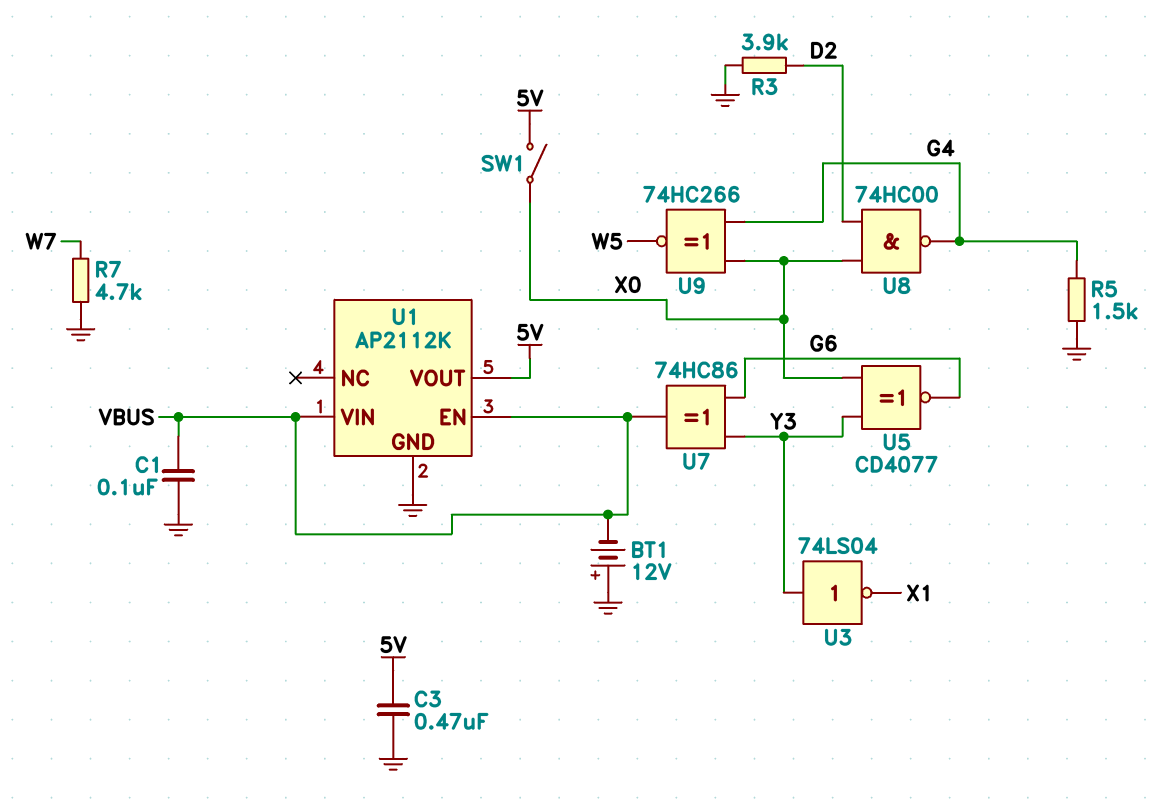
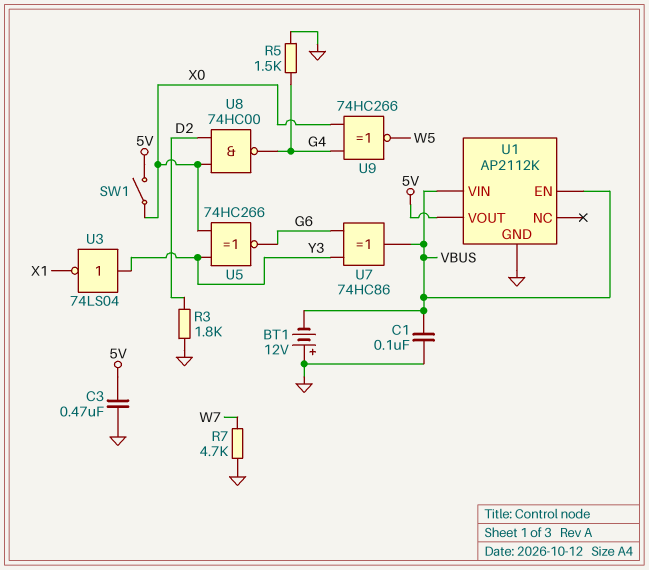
R3: 3.9k (D2, GND) -> 1.8k (D2, GND)
U5: XNOR CD4077 (in X0, in Y3, out G6) -> XNOR 74HC266 (in X0, in Y3, out G6)

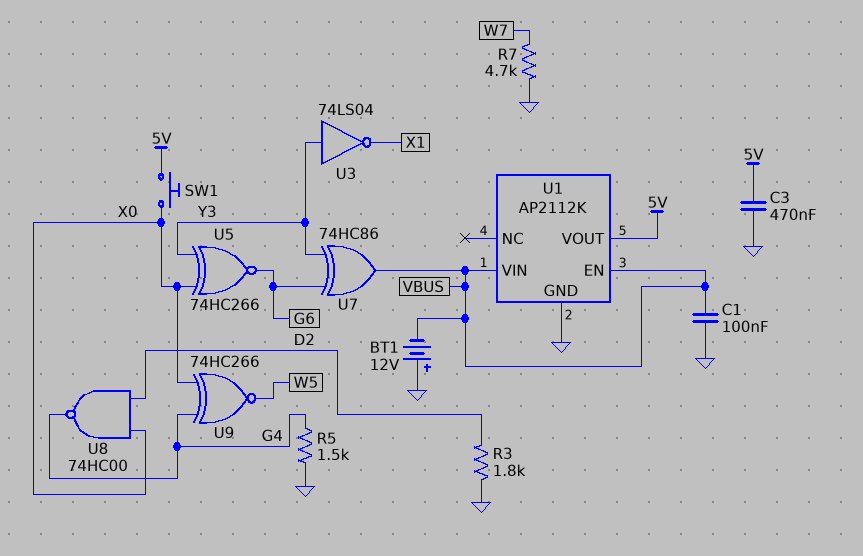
SW1: switch (5V, X0) -> button (5V, X0)

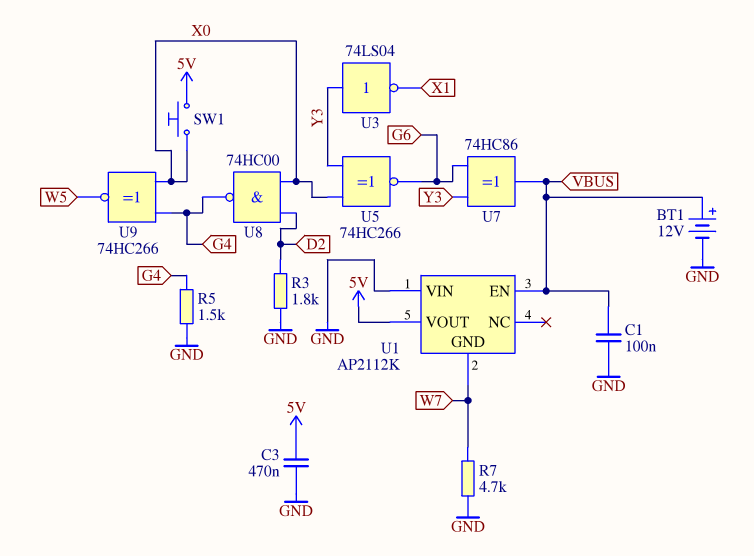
BT1: 12V (plus GND, minus VBUS) -> 12V (plus VBUS, minus GND)
U1 pin GND: GND -> W7
U1 pin VIN: VBUS -> GND

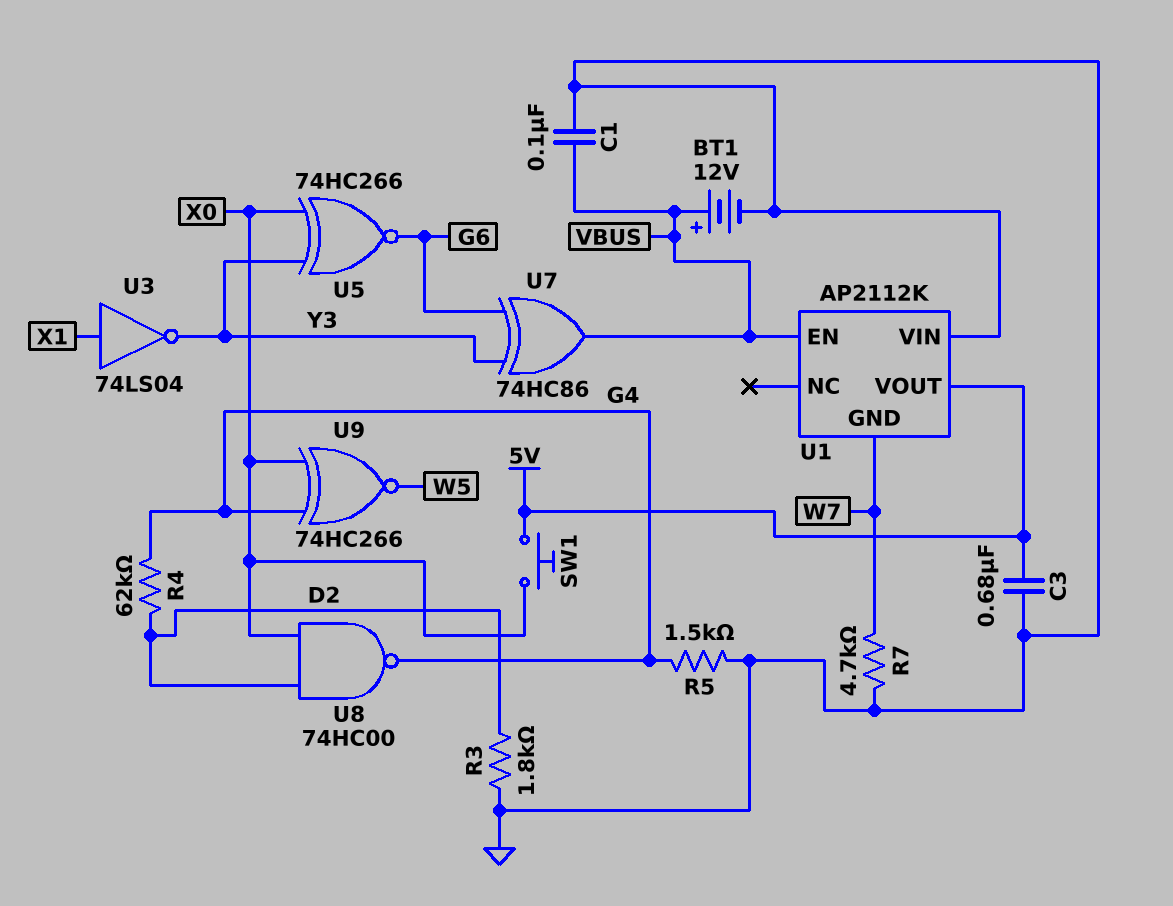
C3: 470nF (5V, GND) -> 680nF (5V, GND)
R4: none -> 62k (D2, G4)
U3: NOT 74LS04 (in Y3, out X1) -> NOT 74LS04 (in X1, out Y3)

